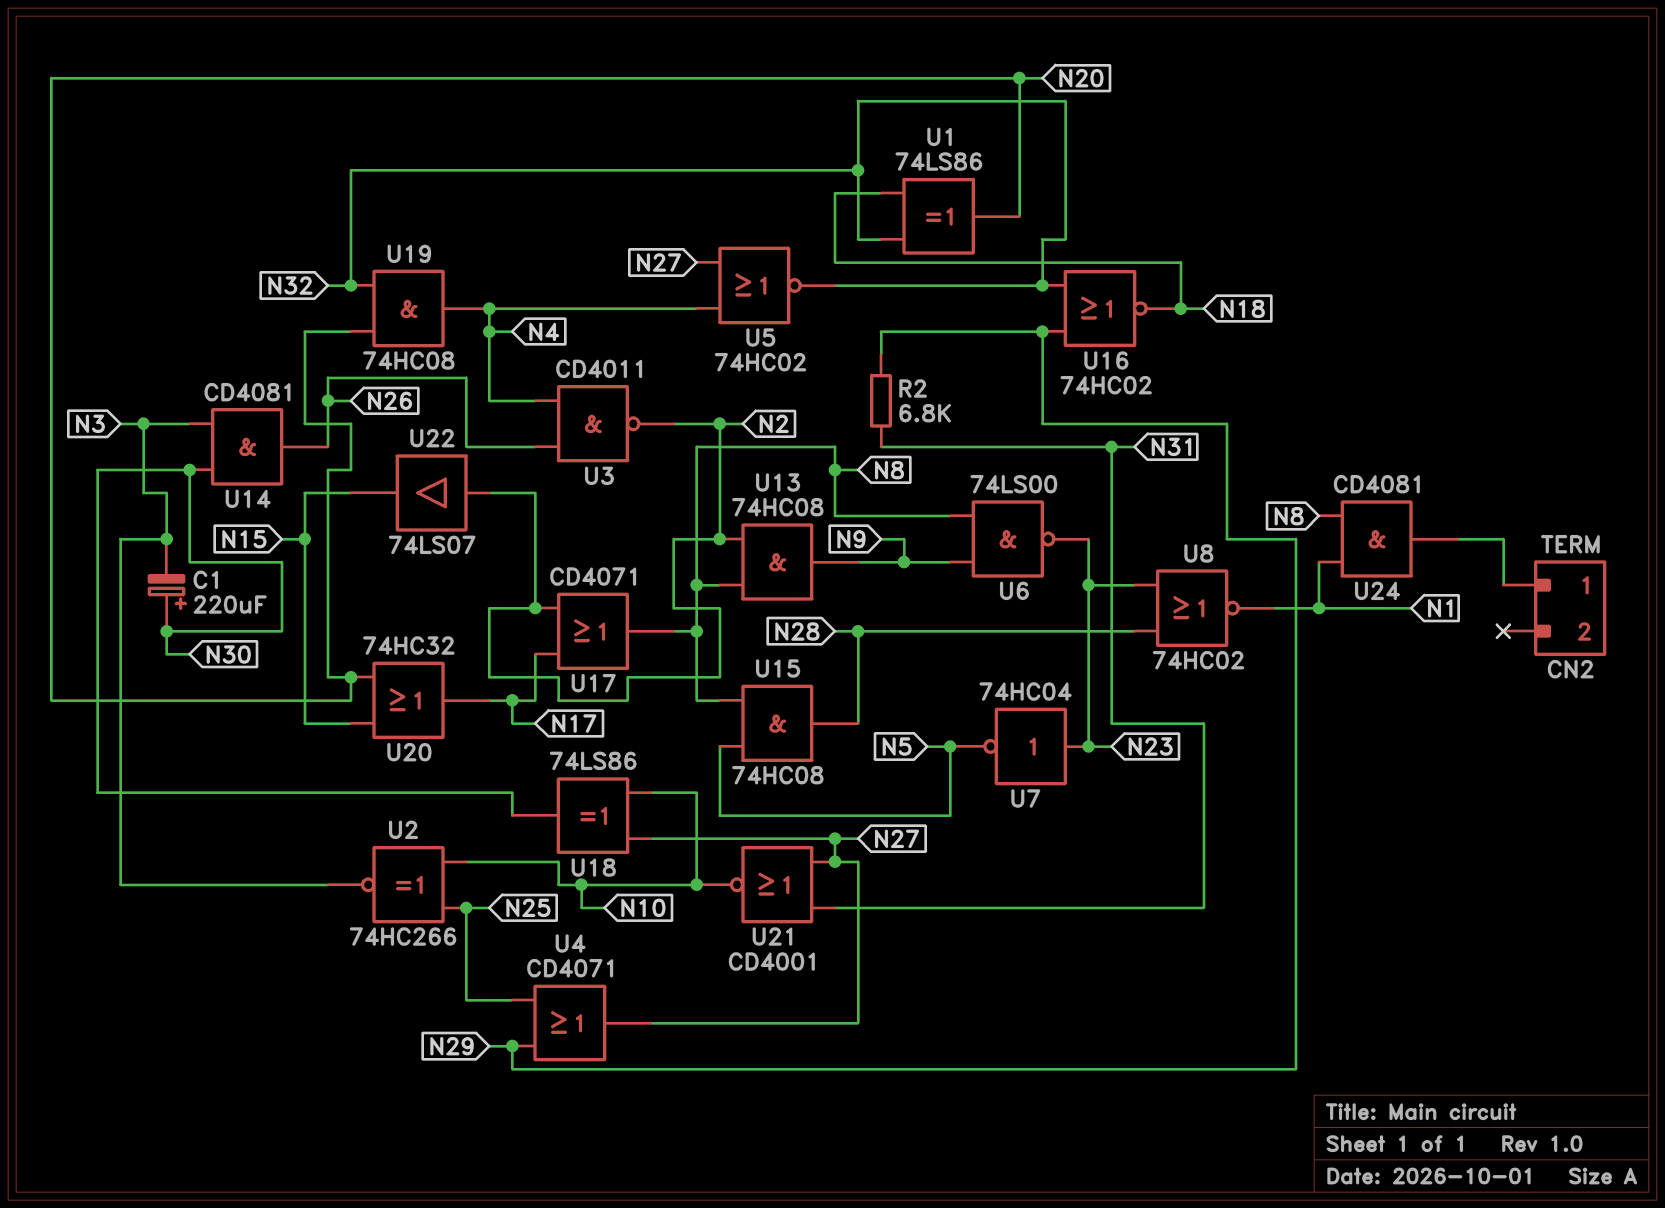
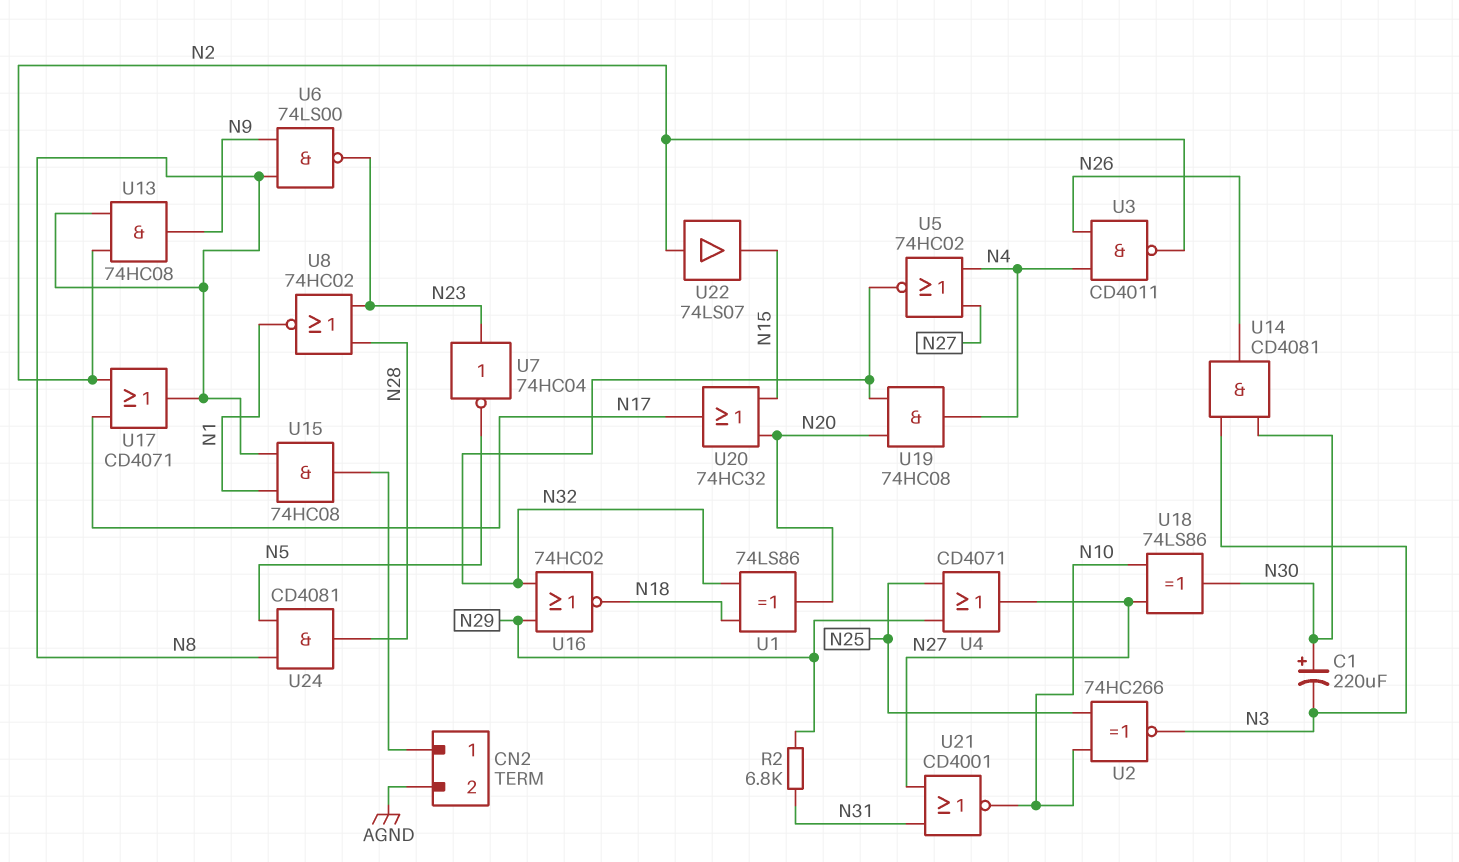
CN2 pin 2: none -> AGND
U15: AND 74HC08 (in N5, in N8, out N28) -> AND 74HC08 (in N1, in N8, out CN2/1)
U24: AND CD4081 (in N1, in N8, out CN2/1) -> AND CD4081 (in N5, in N8, out N28)

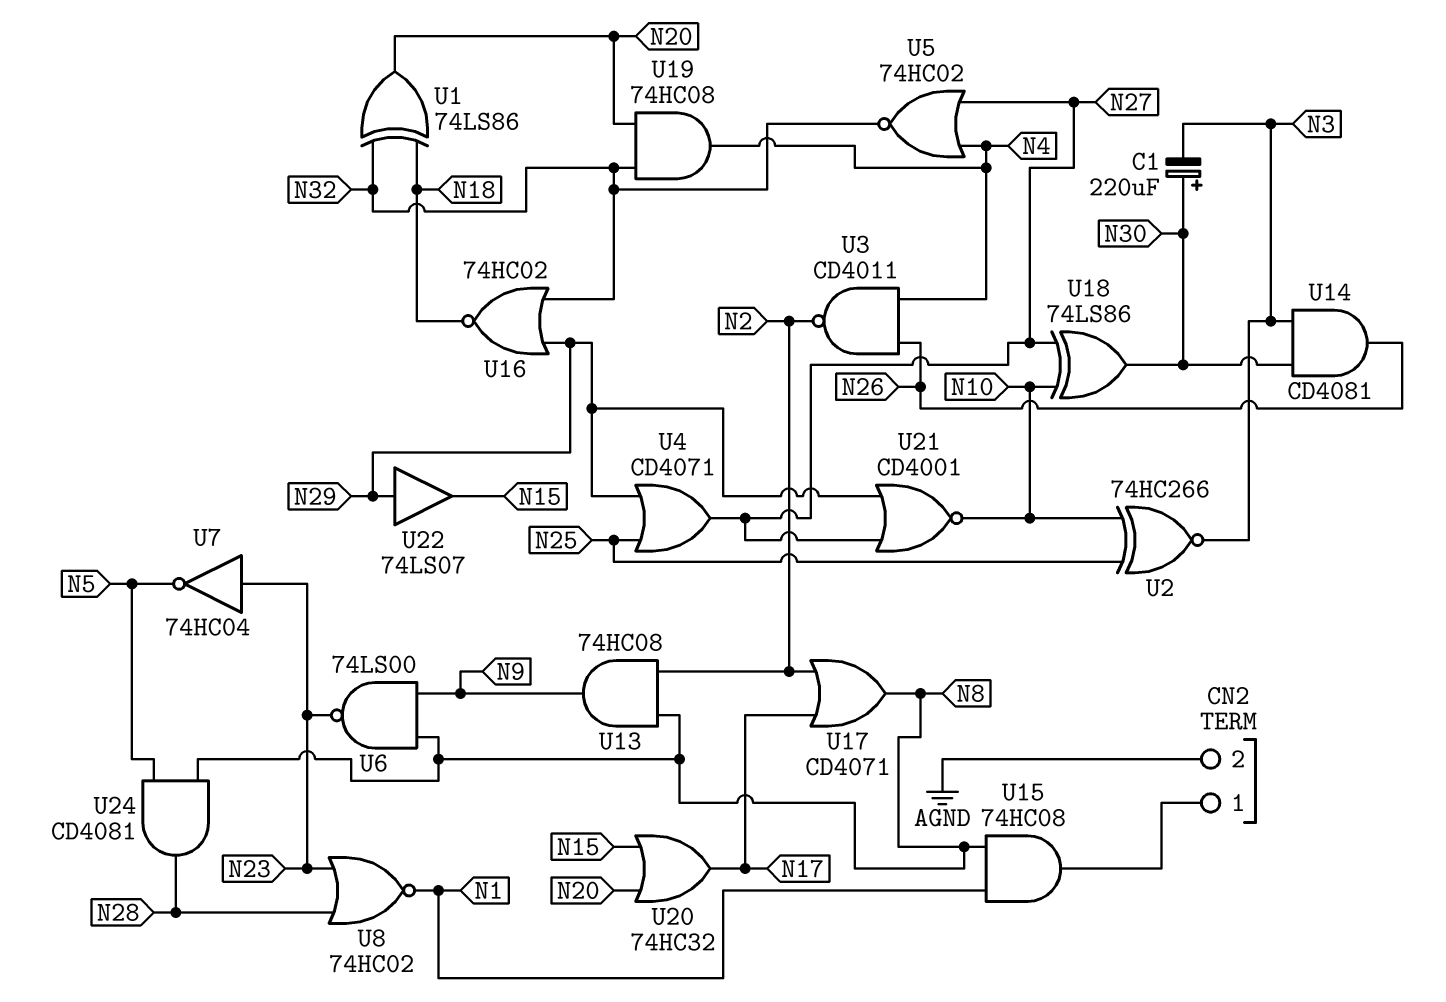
R2: 6.8k (N29, N31) -> none
U21: NOR CD4001 (in N27, in N31, out N10) -> NOR CD4001 (in N27, in N29, out N10)
U22: buffer 74LS07 (in N2, out N15) -> buffer 74LS07 (in N29, out N15)

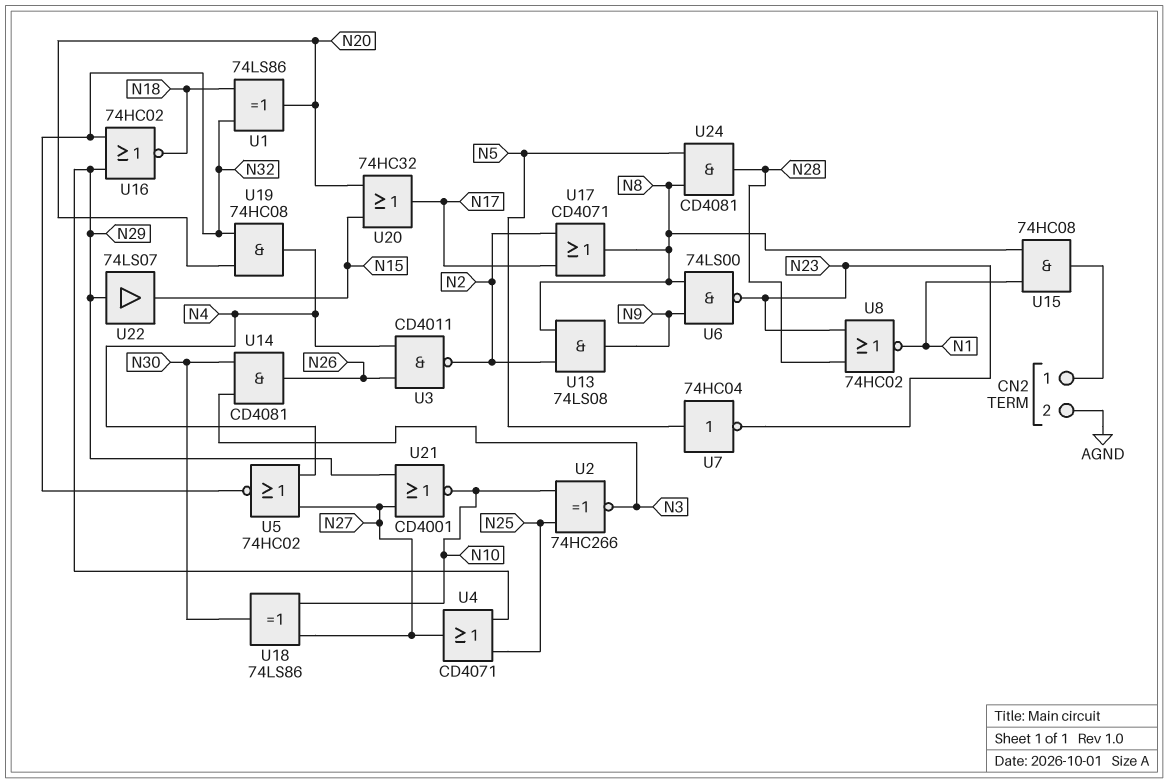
C1: 220uF (plus N30, minus N3) -> none
U7: NOT 74HC04 (in N23, out N5) -> NOT 74HC04 (in N5, out N23)
U13: AND 74HC08 (in N2, in N8, out N9) -> AND 74LS08 (in N2, in N8, out N9)

